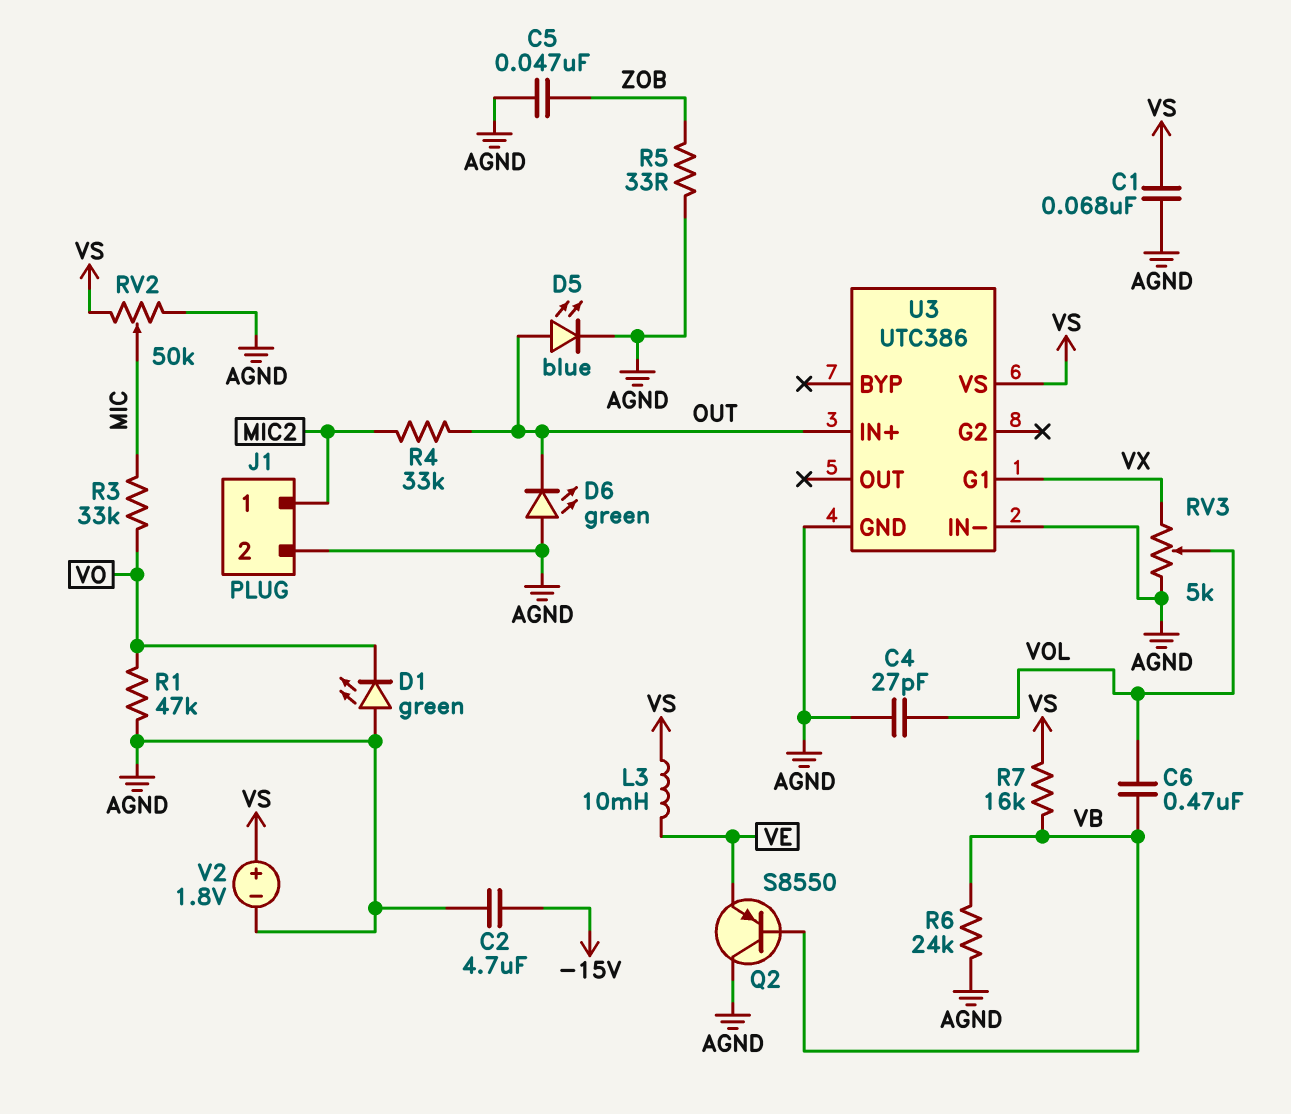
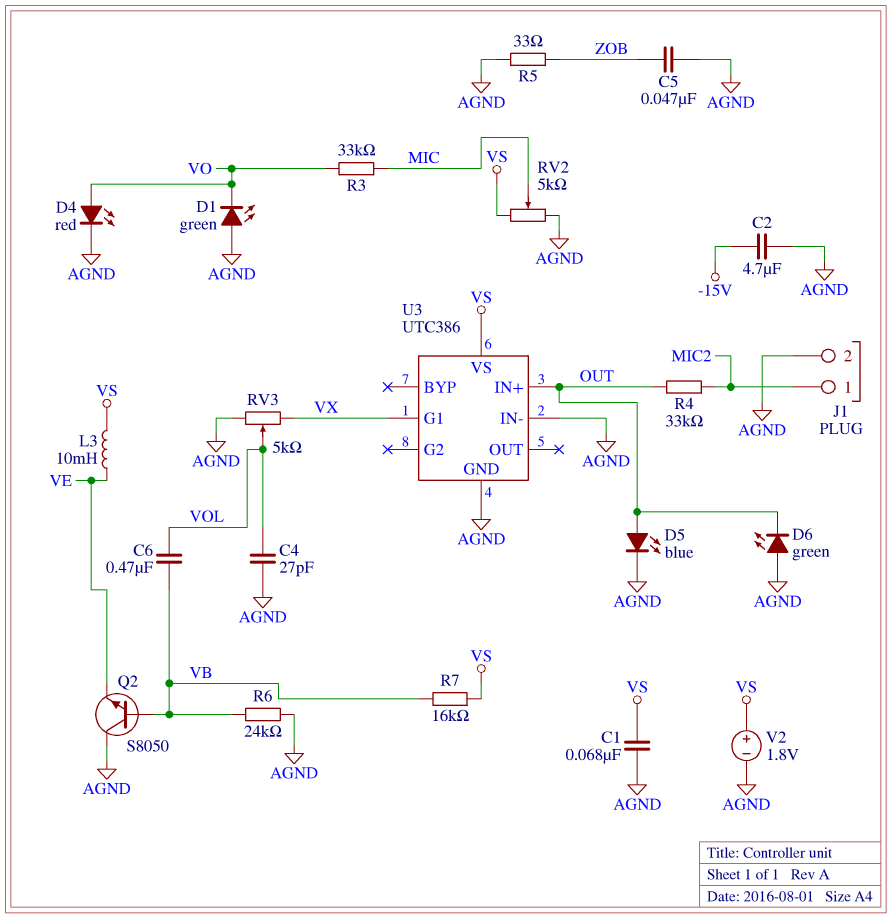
D4: none -> LED red (A VO, K AGND)
Q2: PNP S8550 (B VB, C AGND, E VE) -> NPN S8050 (B VB, C AGND, E VE)
R1: 47k (AGND, VO) -> none
RV2: 50k (AGND, VS, wiper MIC) -> 5k (AGND, VS, wiper MIC)

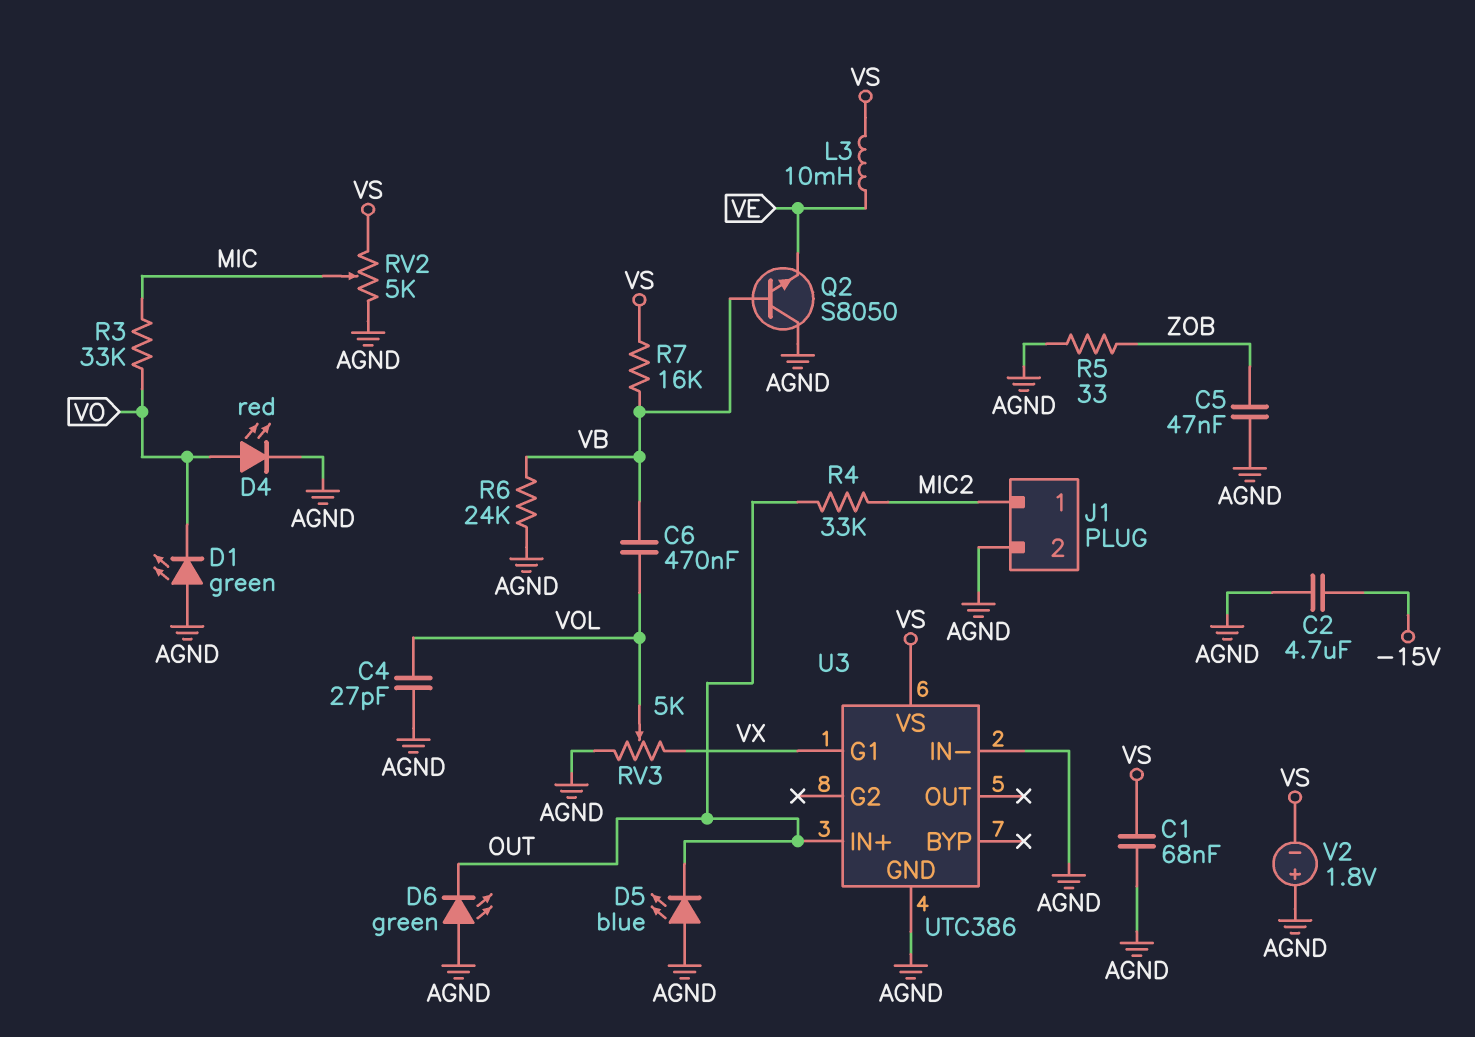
D5: LED blue (A OUT, K AGND) -> LED blue (A AGND, K OUT)
V2: 1.8V (plus VS, minus AGND) -> 1.8V (plus AGND, minus VS)

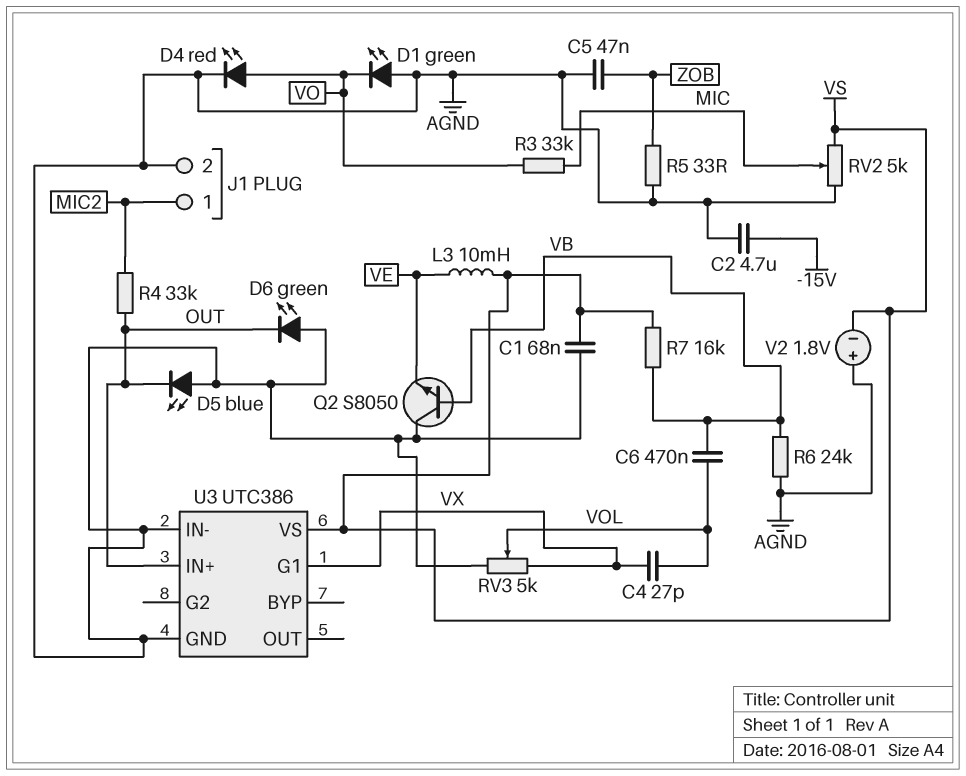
C4: 27pF (AGND, VOL) -> 27pF (VOL, VX)

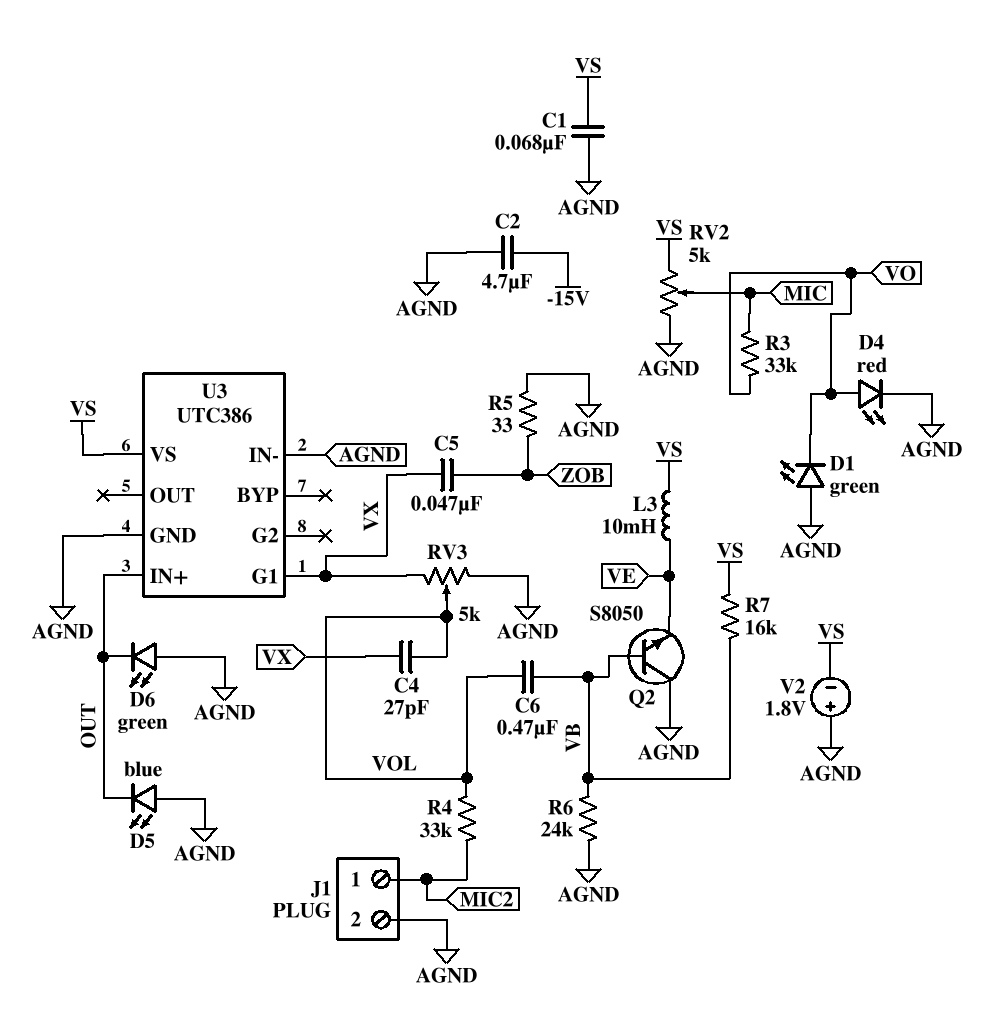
C5: 47nF (AGND, ZOB) -> 47nF (VX, ZOB)
R4: 33k (MIC2, OUT) -> 33k (MIC2, VOL)

